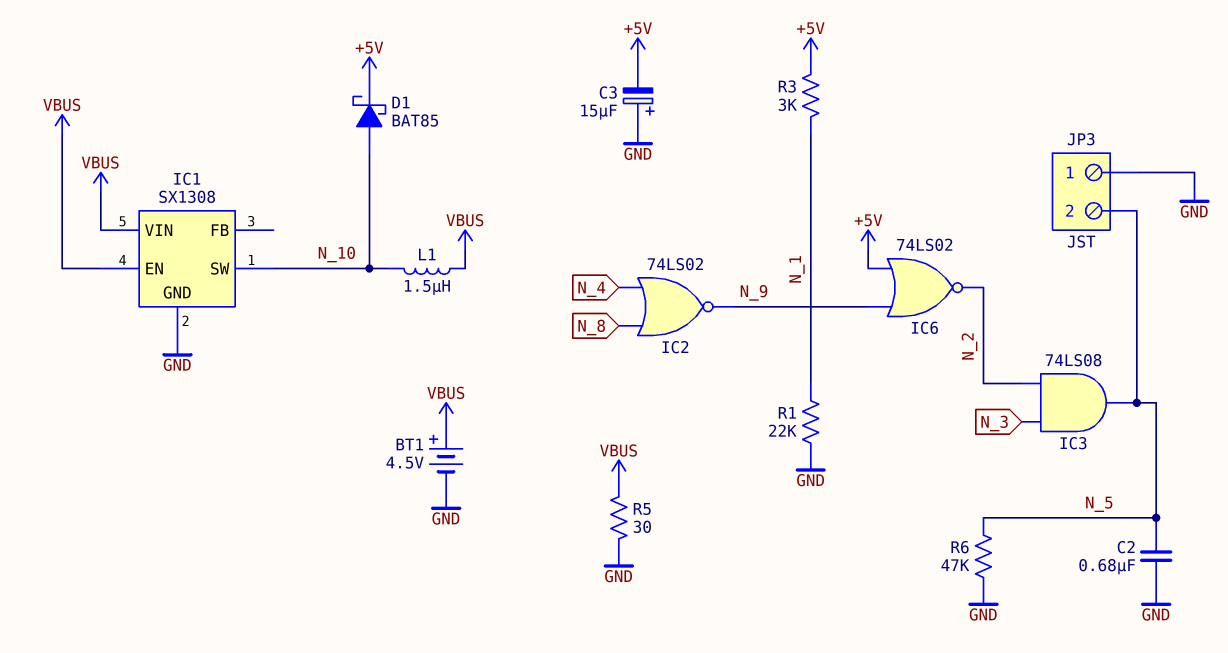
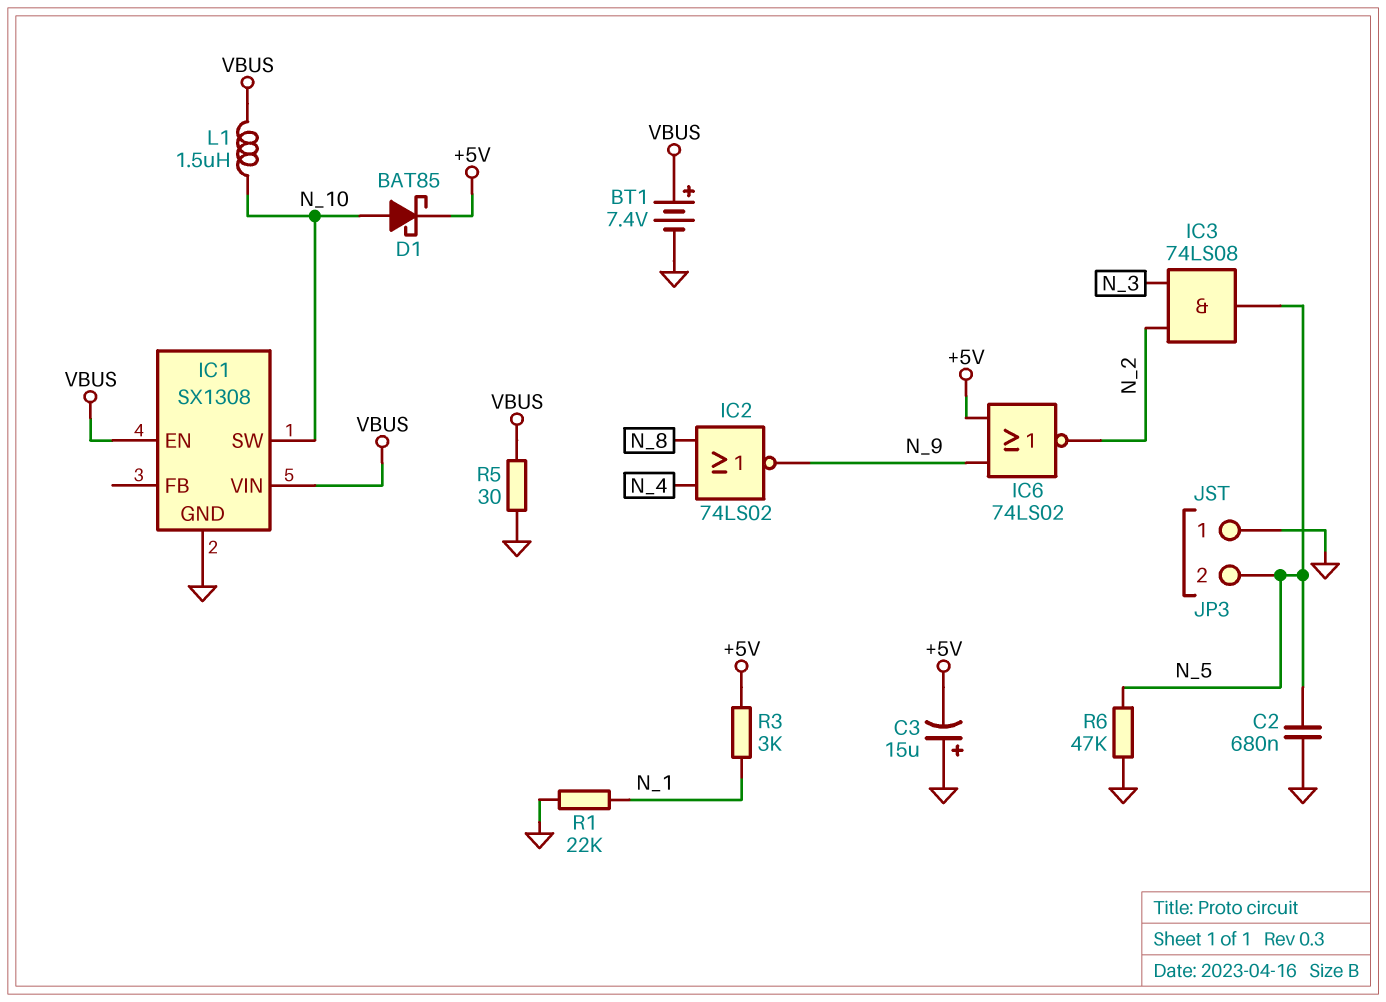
BT1: 4.5V (plus VBUS, minus GND) -> 7.4V (plus VBUS, minus GND)

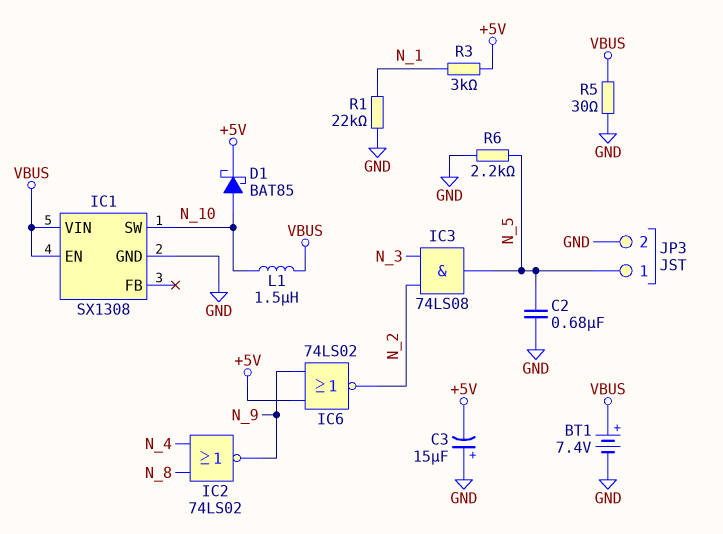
JP3 pin 1: GND -> N_5
JP3 pin 2: N_5 -> GND
R6: 47k (GND, N_5) -> 2.2k (GND, N_5)

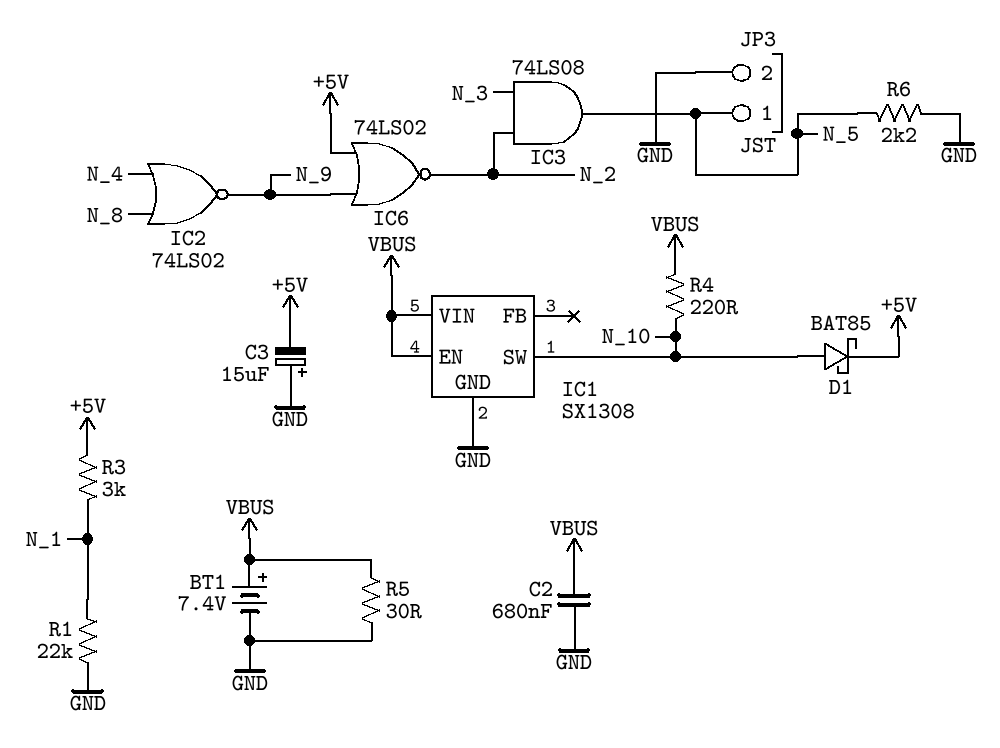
C2: 680nF (GND, N_5) -> 680nF (GND, VBUS)
L1: 1.5uH (N_10, VBUS) -> none
R4: none -> 220 (N_10, VBUS)

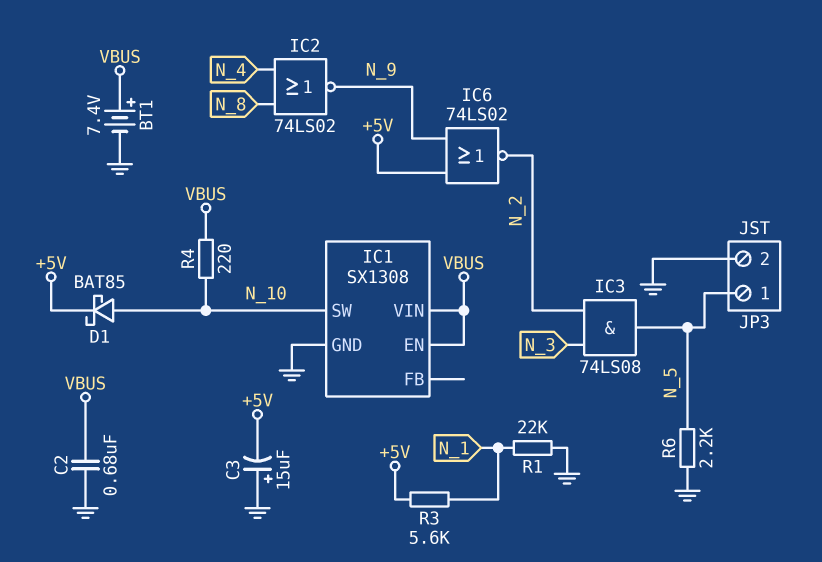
R3: 3k (+5V, N_1) -> 5.6k (+5V, N_1)
R5: 30 (GND, VBUS) -> none

